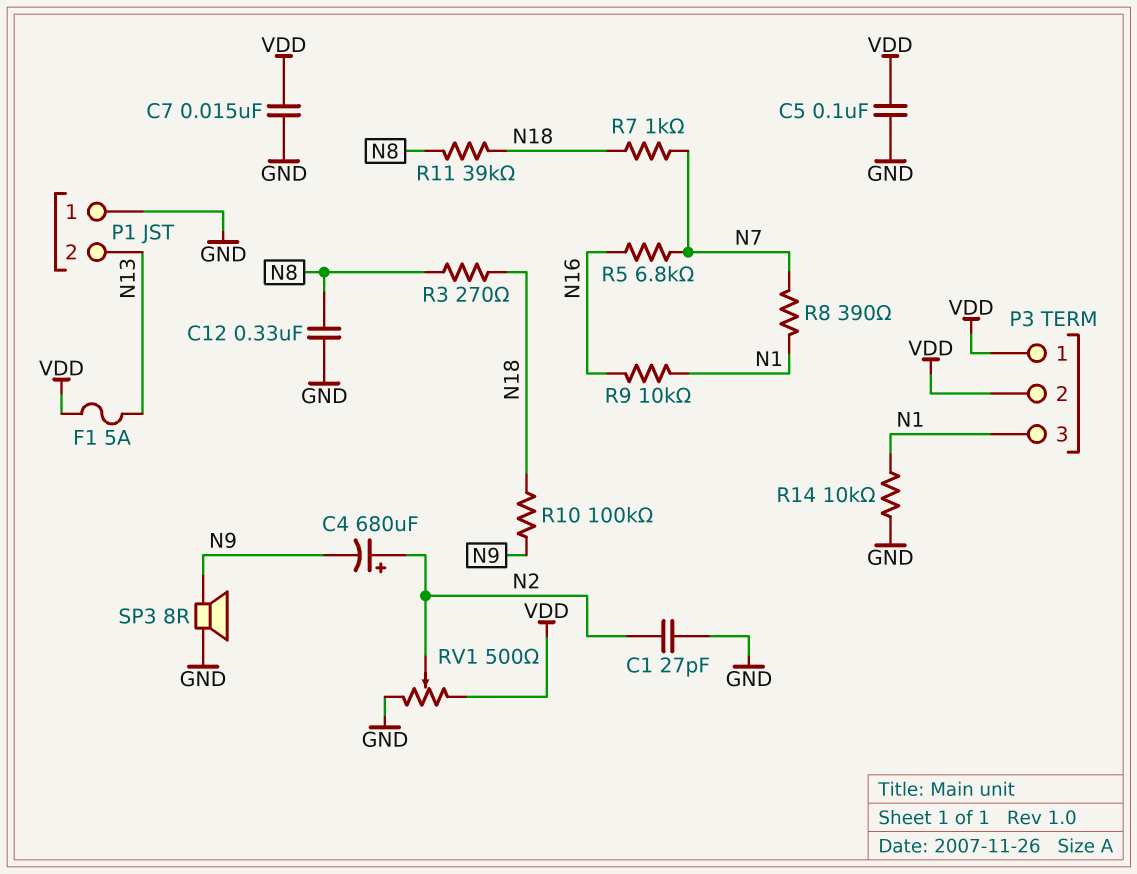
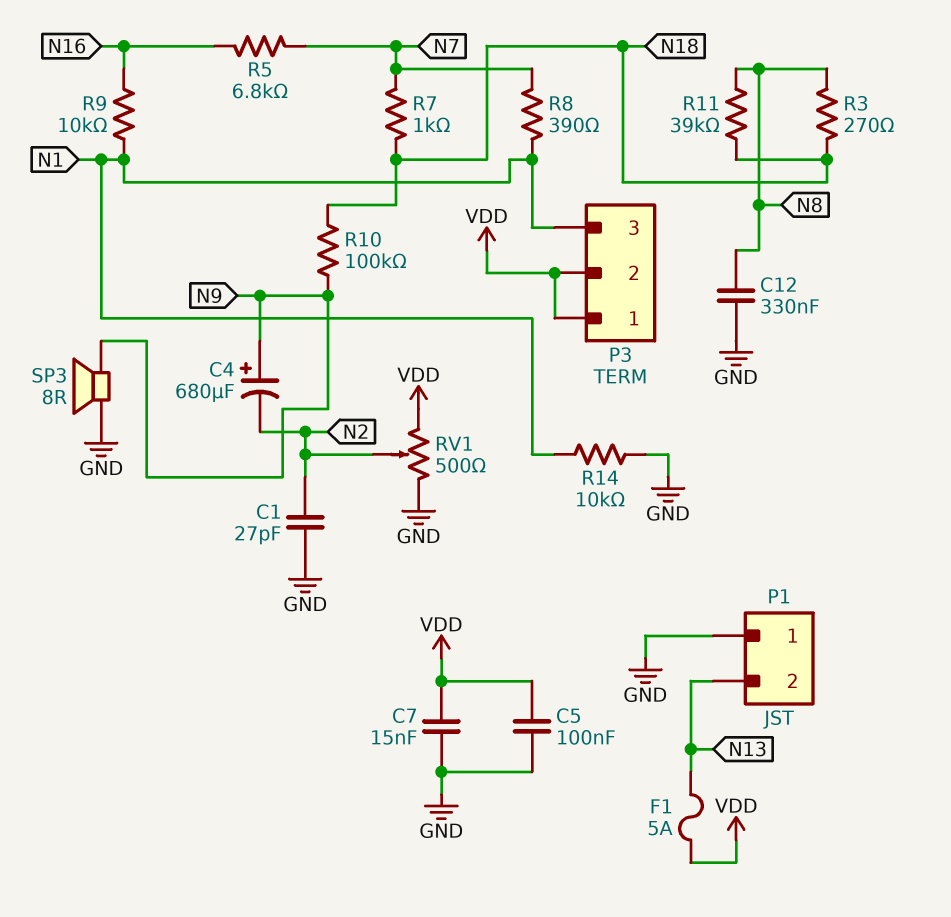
C4: 680uF (plus N2, minus N9) -> 680uF (plus N9, minus N2)

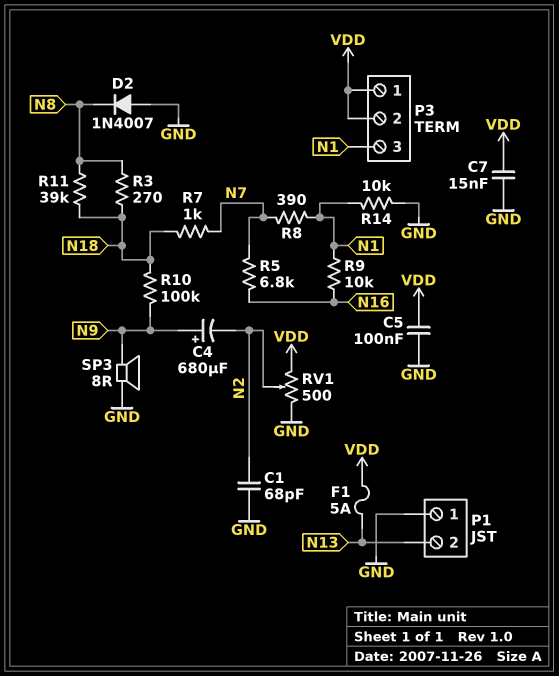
C1: 27pF (GND, N2) -> 68pF (GND, N2)
C12: 330nF (GND, N8) -> none
D2: none -> diode 1N4007 (A GND, K N8)

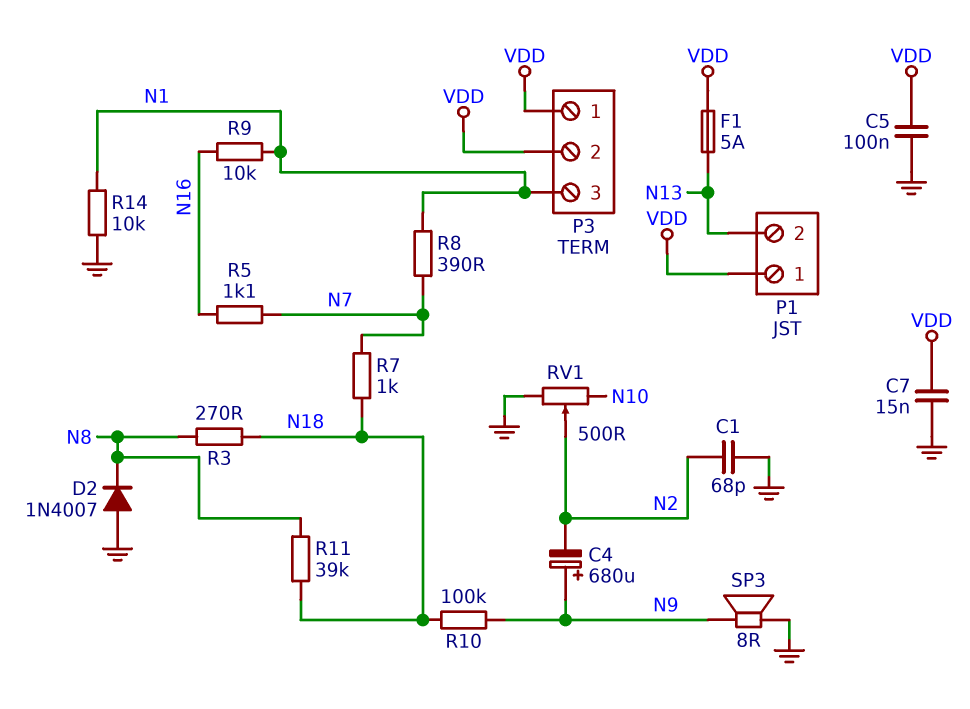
P1 pin 1: GND -> VDD
R5: 6.8k (N7, N16) -> 1.1k (N7, N16)
RV1: 500 (GND, VDD, wiper N2) -> 500 (GND, N10, wiper N2)

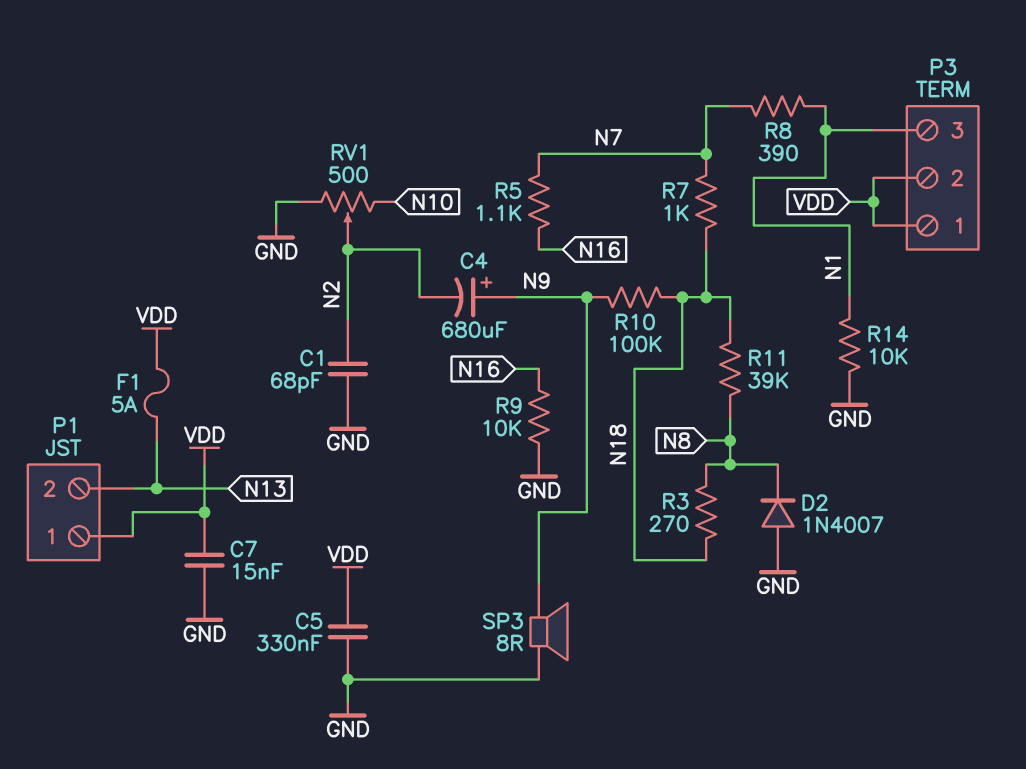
C5: 100nF (GND, VDD) -> 330nF (GND, VDD)
R9: 10k (N1, N16) -> 10k (GND, N16)

